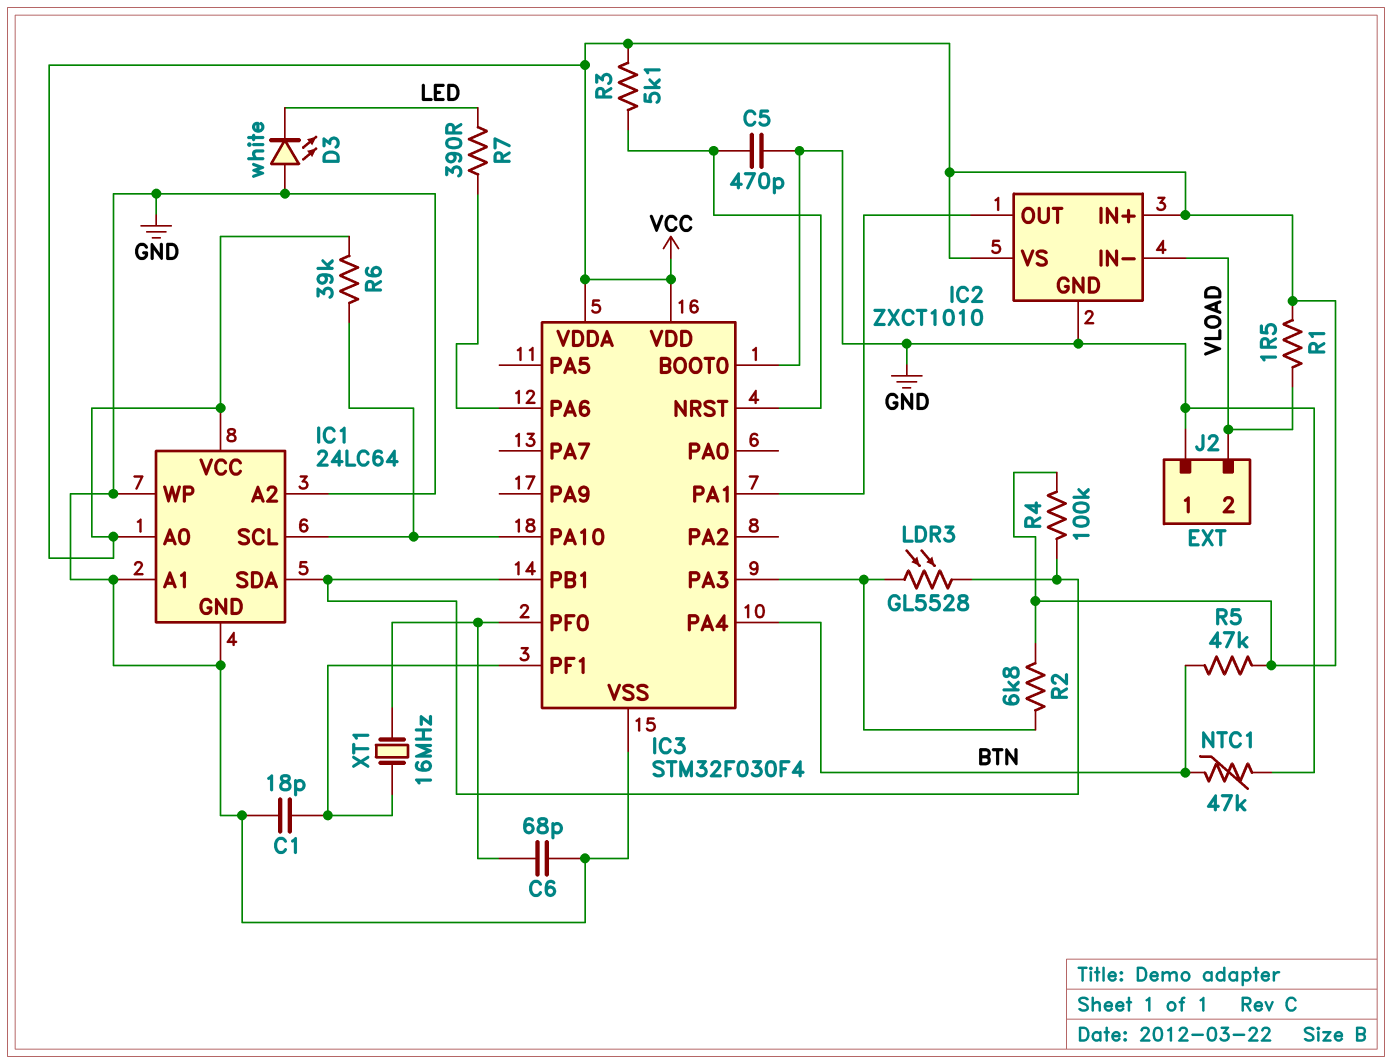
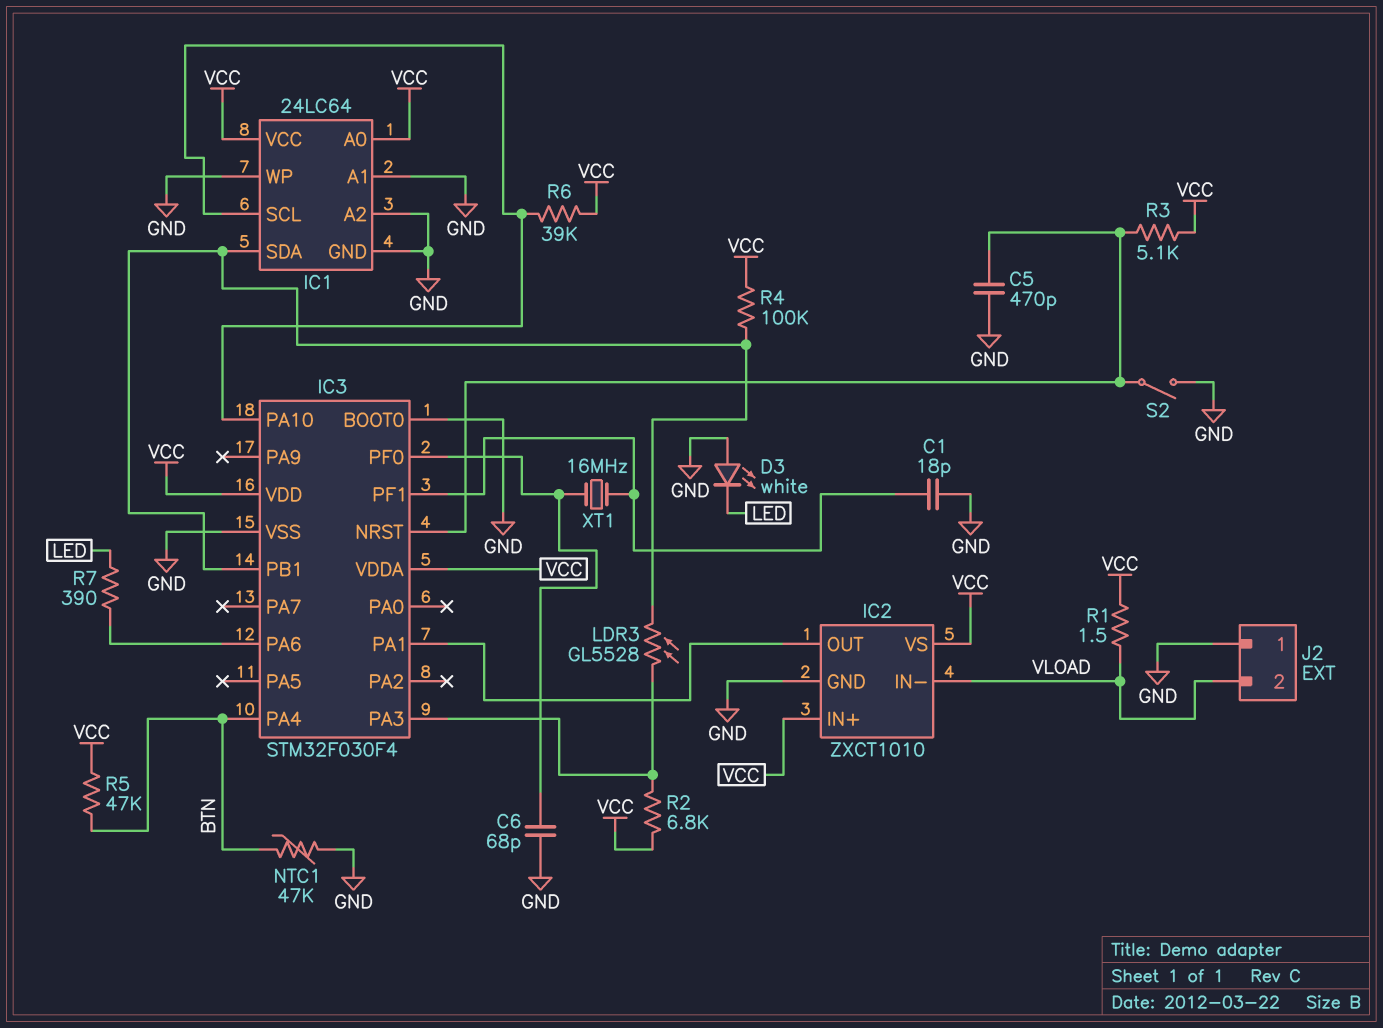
S2: none -> switch (GND, IC3/NRST)

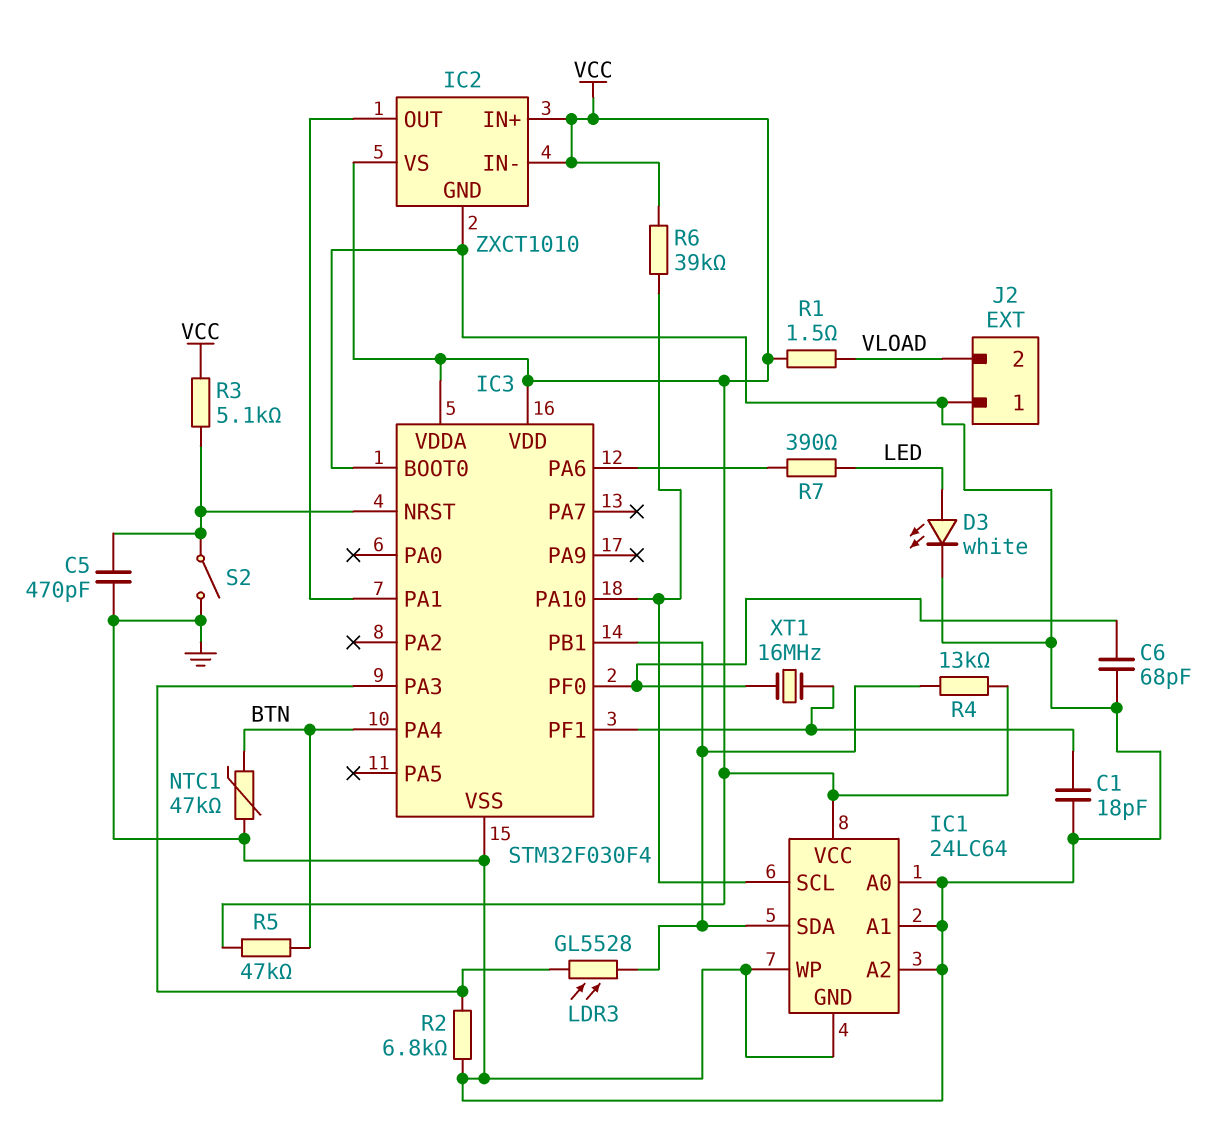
D3: LED white (A GND, K LED) -> LED white (A LED, K GND)
IC1 pin A0: VCC -> GND
IC2 pin IN-: VLOAD -> VCC
R2: 6.8k (IC3/PA3, VCC) -> 6.8k (GND, IC3/PA3)
R4: 100k (IC1/SDA, VCC) -> 13k (IC1/SDA, VCC)

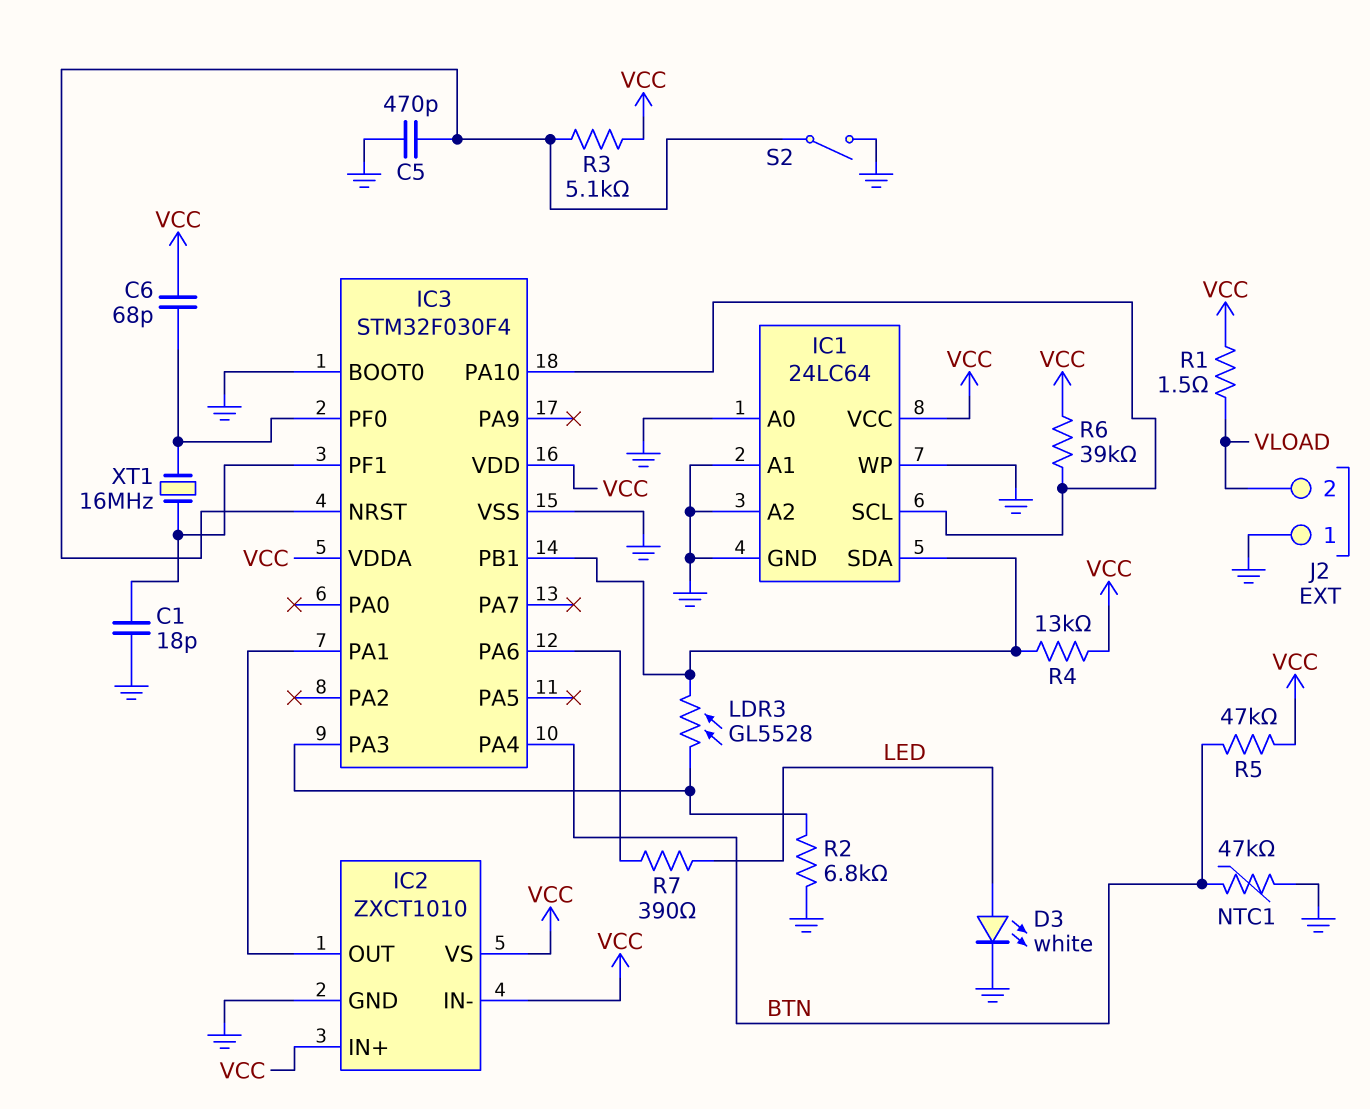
C6: 68pF (GND, IC3/PF0) -> 68pF (IC3/PF0, VCC)

